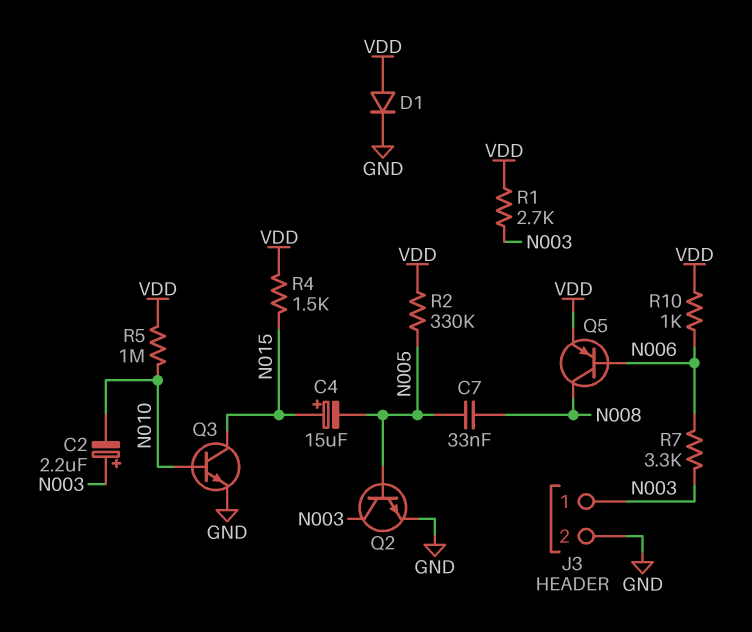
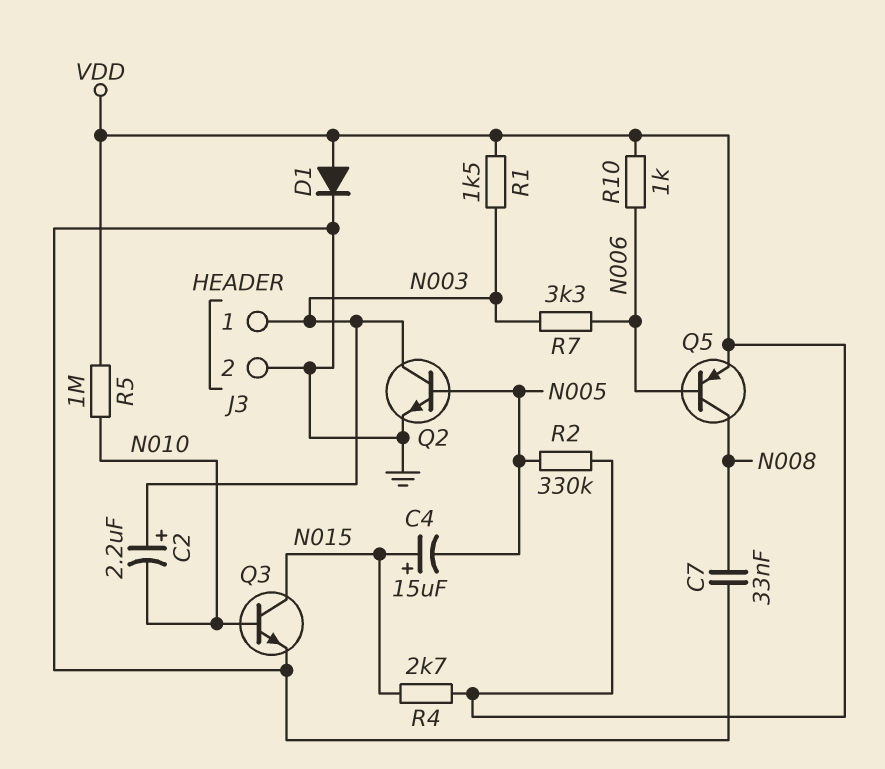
C7: 33nF (N005, N008) -> 33nF (GND, N008)
R1: 2.7k (N003, VDD) -> 1.5k (N003, VDD)
R4: 1.5k (N015, VDD) -> 2.7k (N015, VDD)

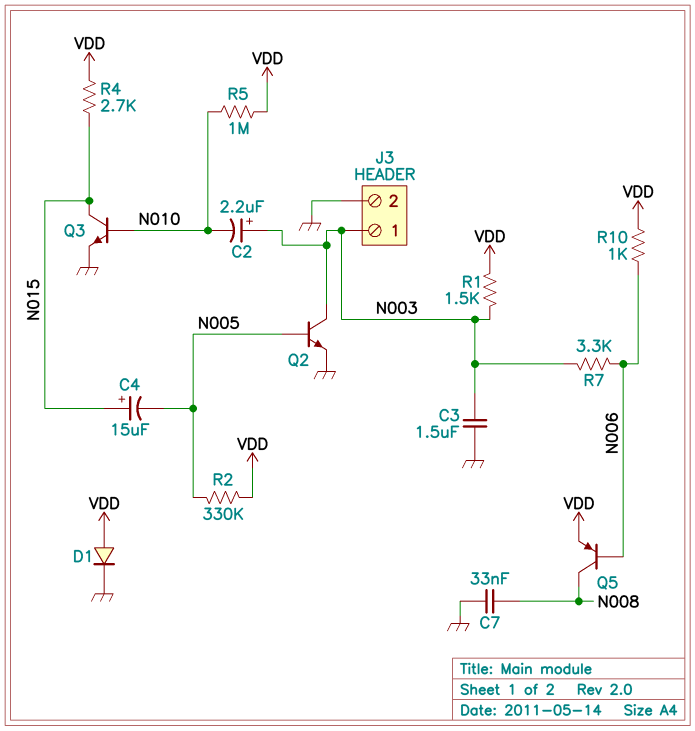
C3: none -> 1.5uF (GND, N003)

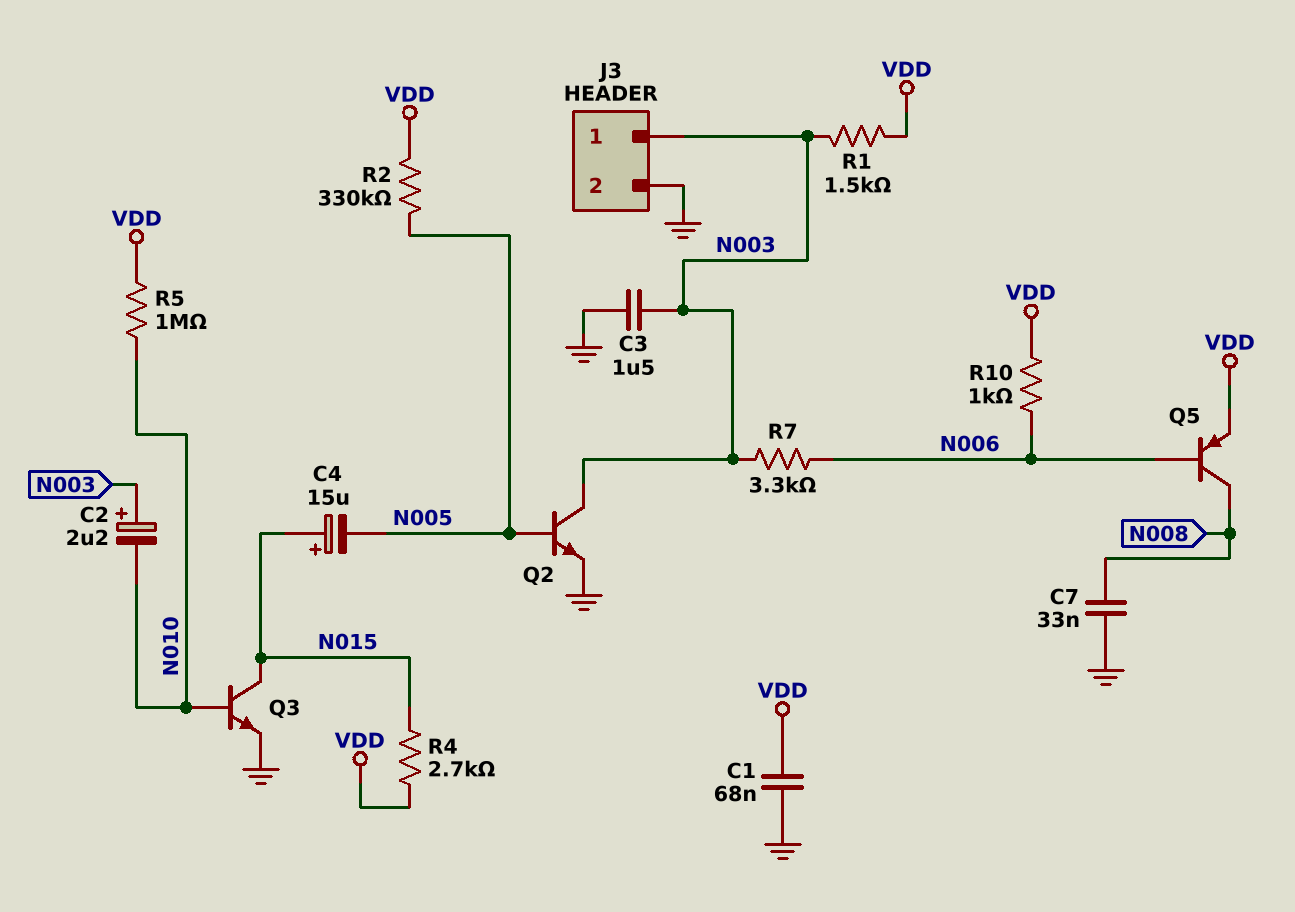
C1: none -> 68nF (GND, VDD)
D1: diode (A VDD, K GND) -> none

